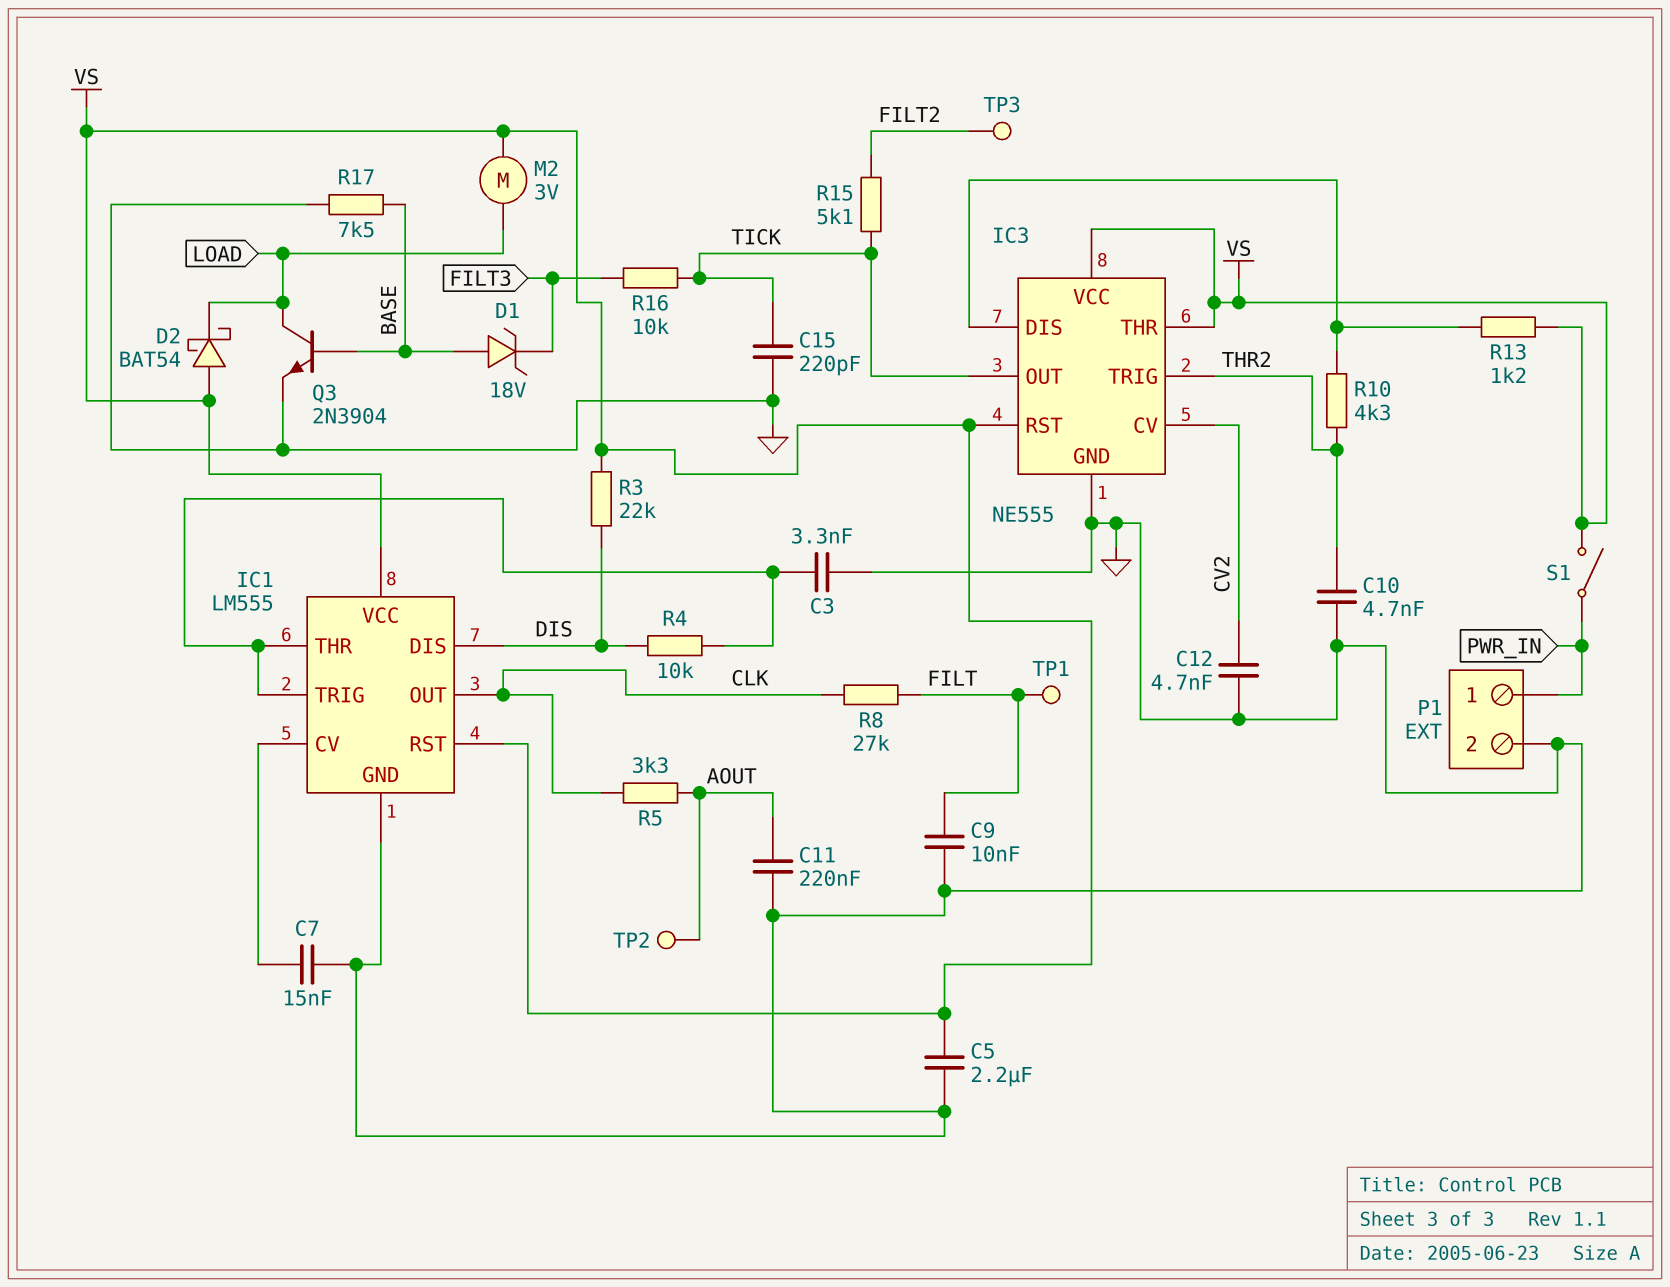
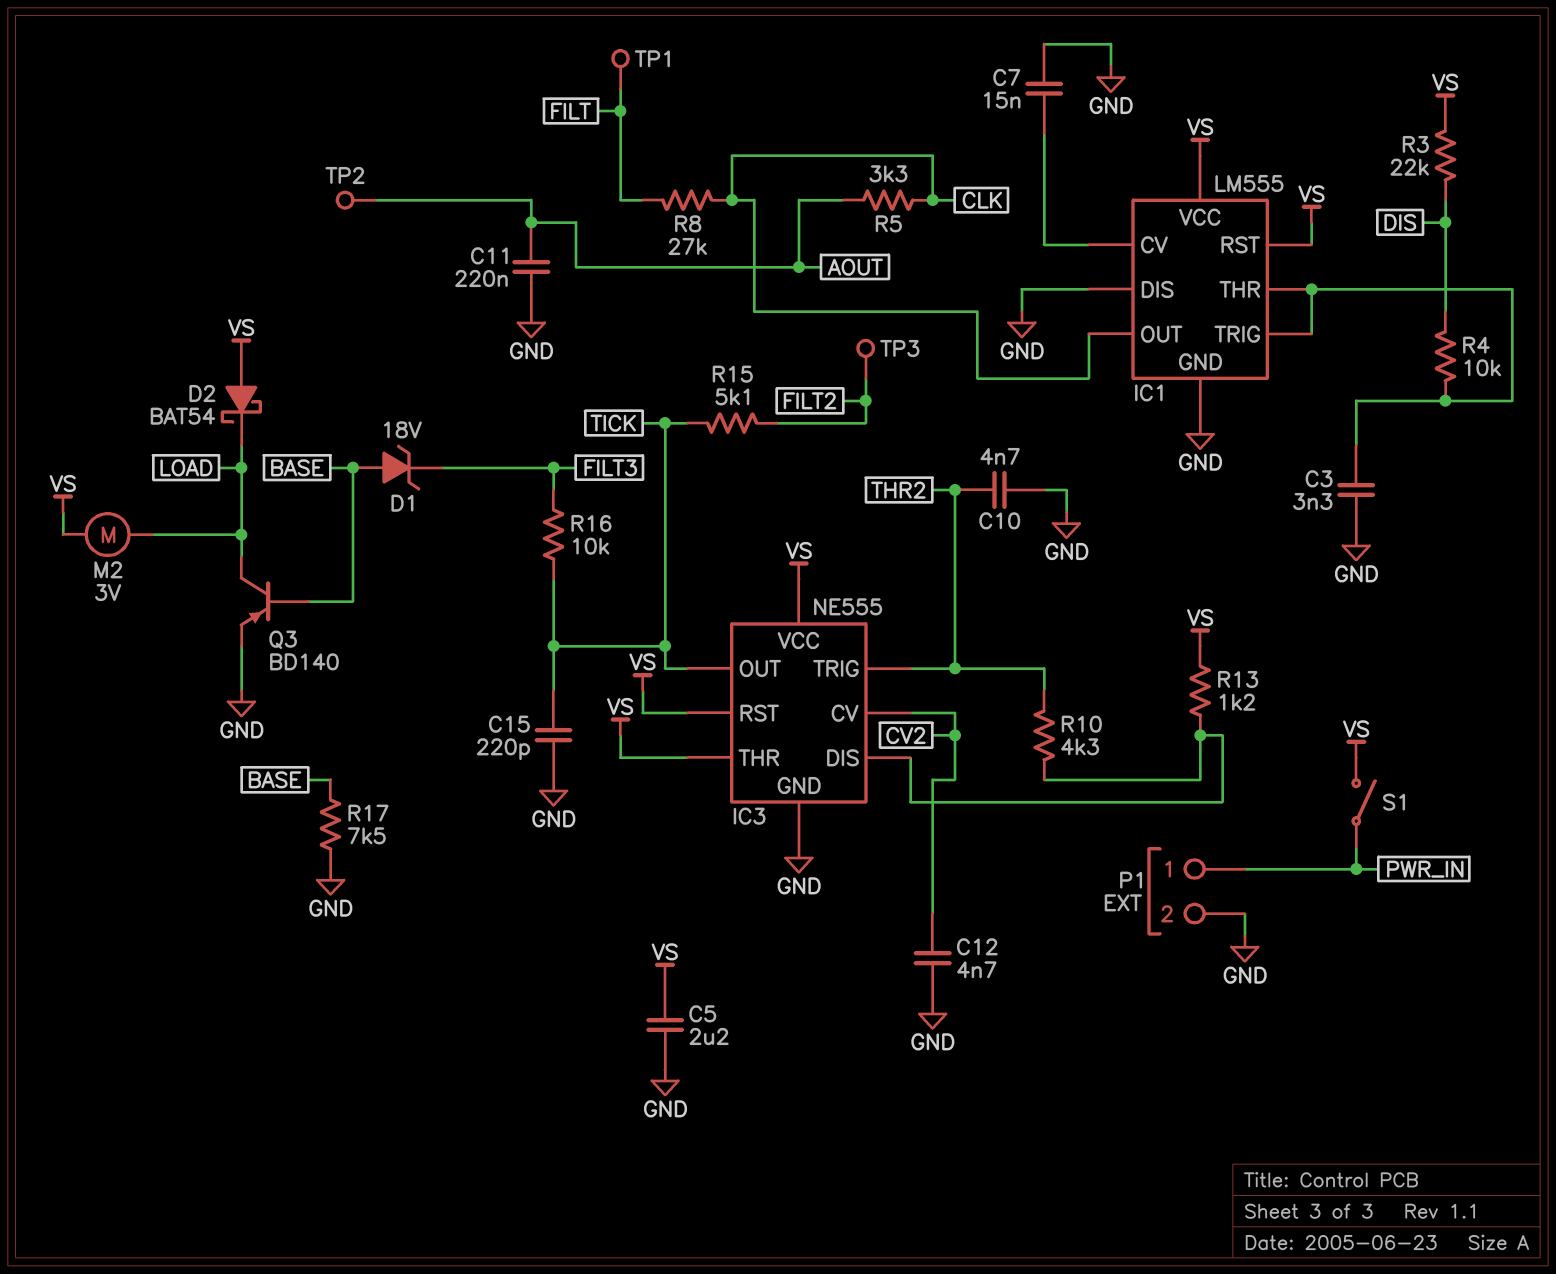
C9: 10nF (FILT, GND) -> none
IC1 pin DIS: DIS -> GND
Q3: NPN 2N3904 (B BASE, C LOAD, E GND) -> PNP BD140 (B BASE, C LOAD, E GND)

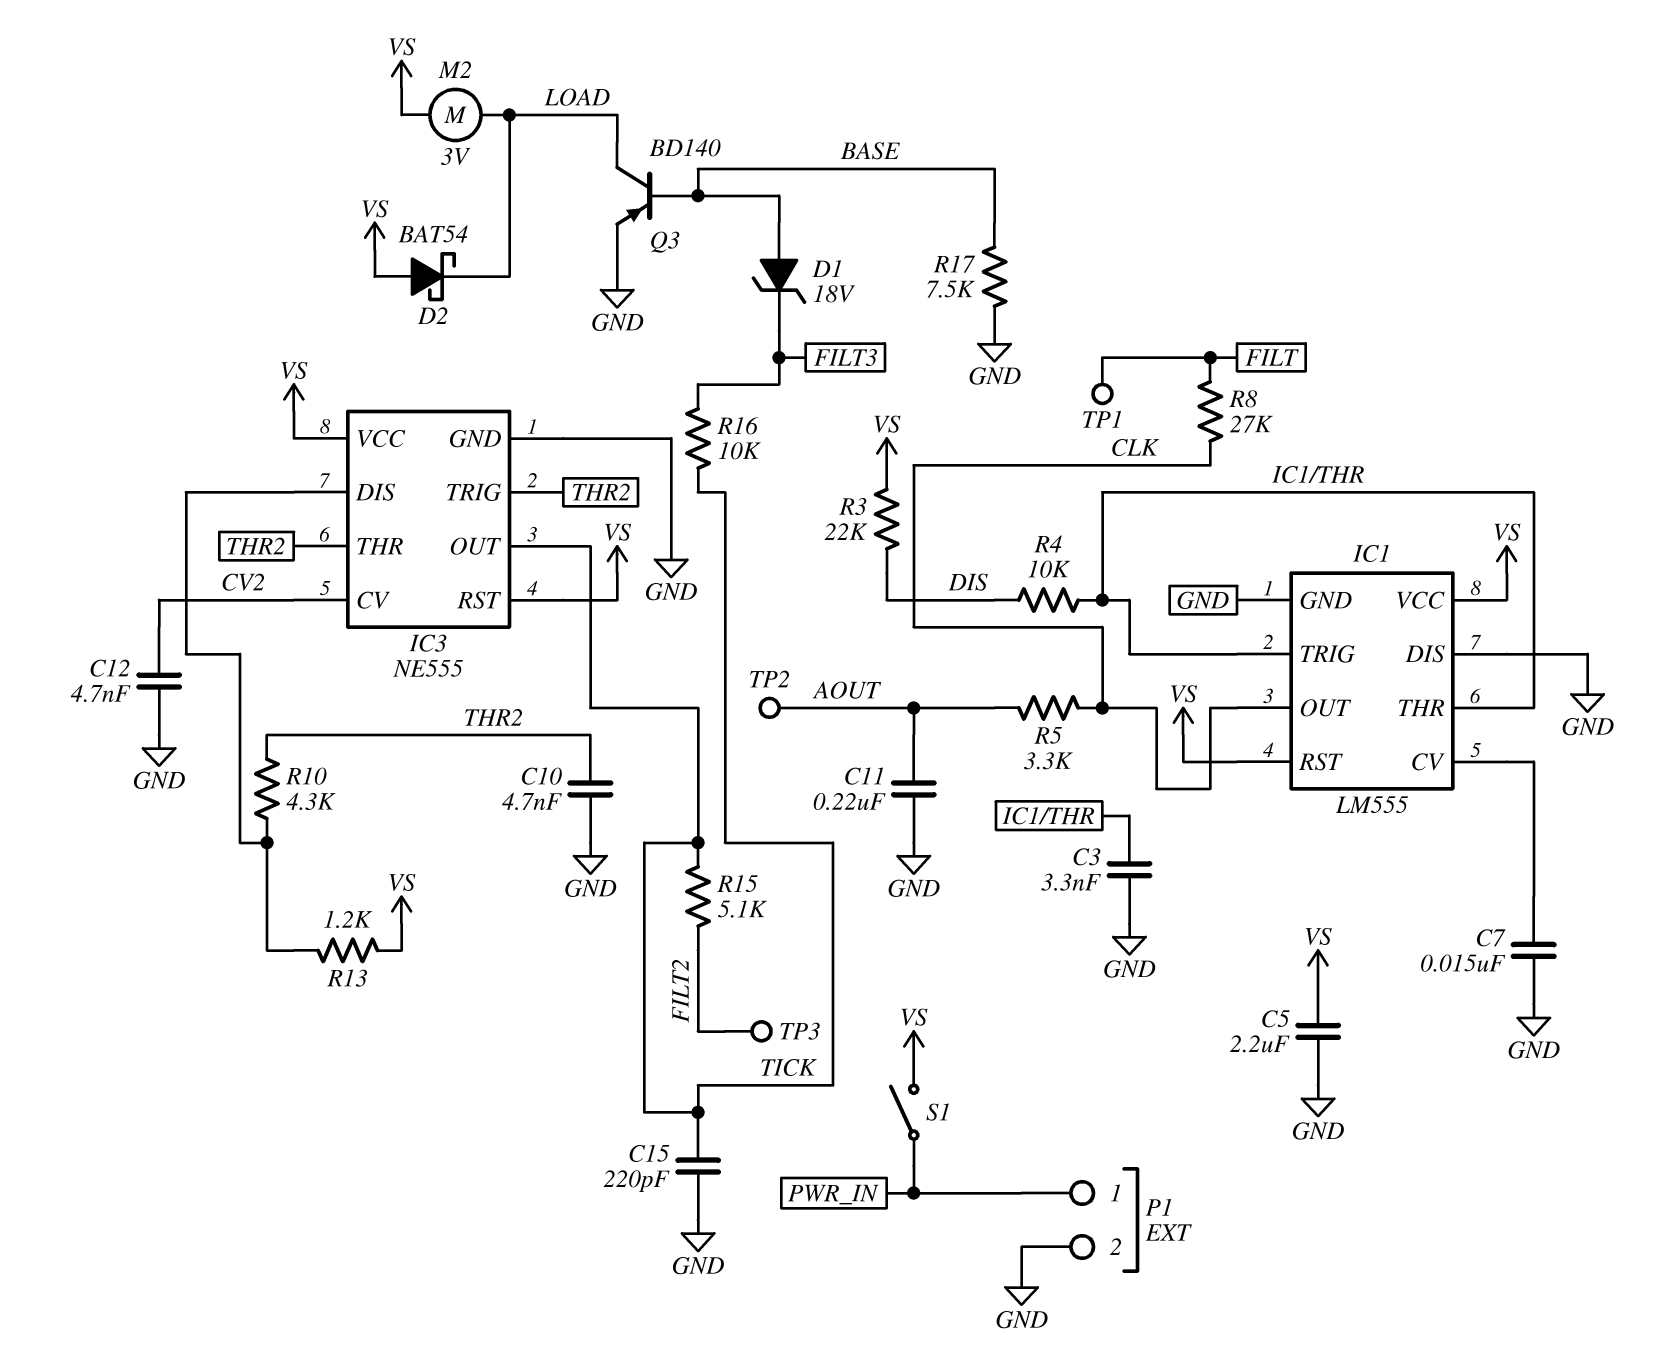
IC3 pin THR: VS -> THR2

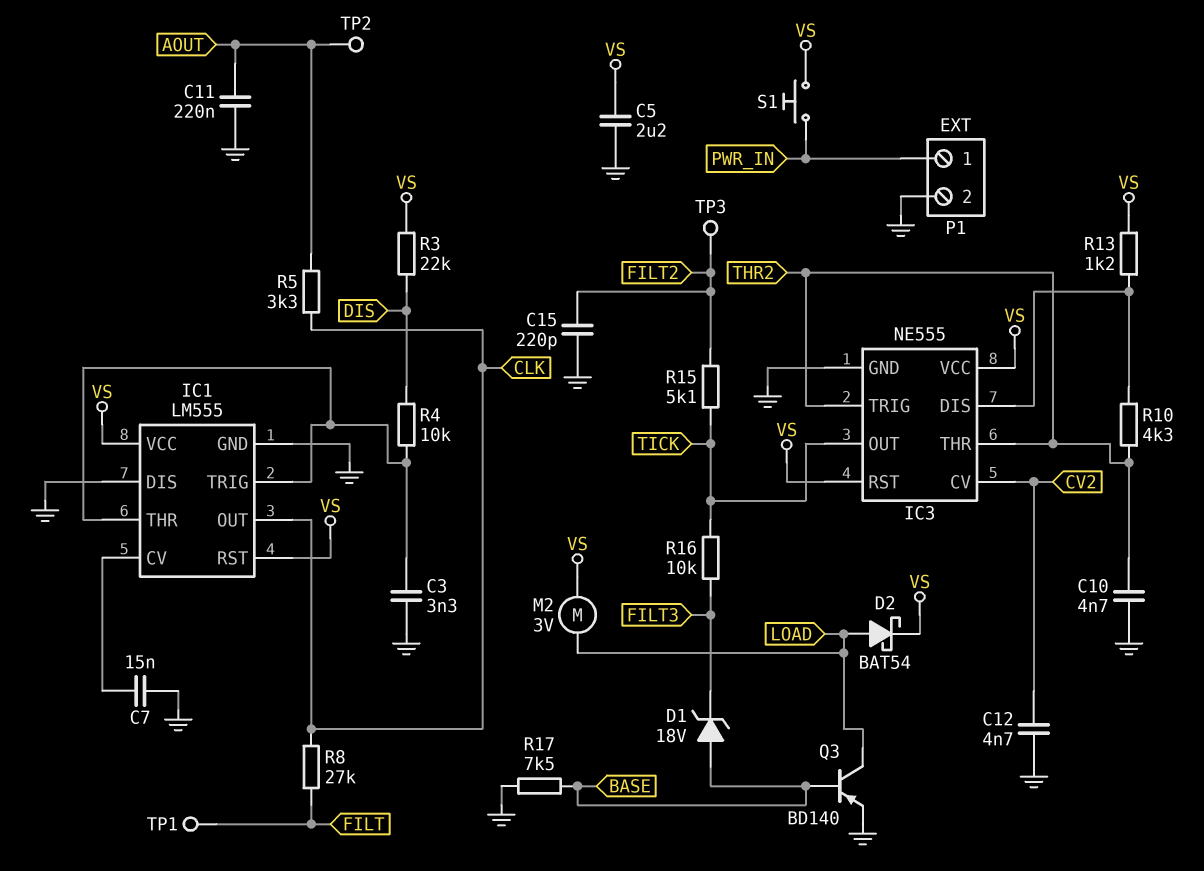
C15: 220pF (GND, TICK) -> 220pF (FILT2, GND)
D2: schottky BAT54 (A VS, K LOAD) -> schottky BAT54 (A LOAD, K VS)
S1: switch (PWR_IN, VS) -> button (PWR_IN, VS)

